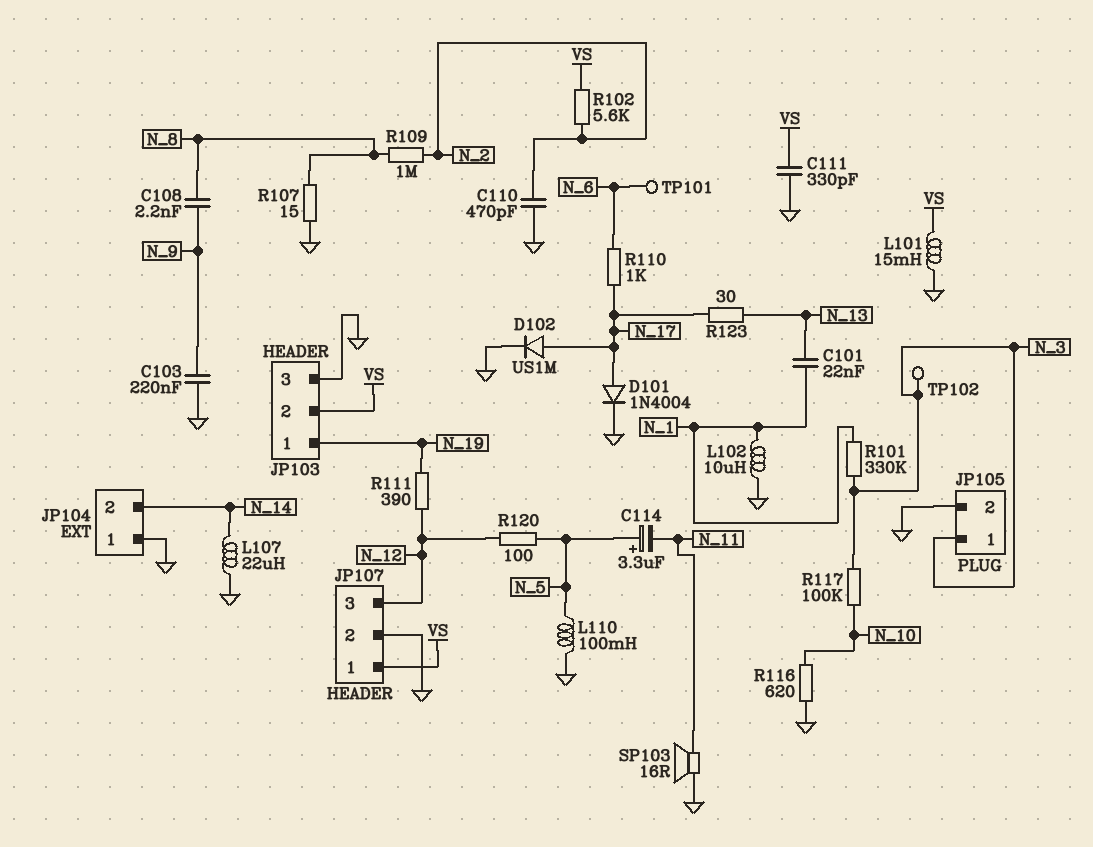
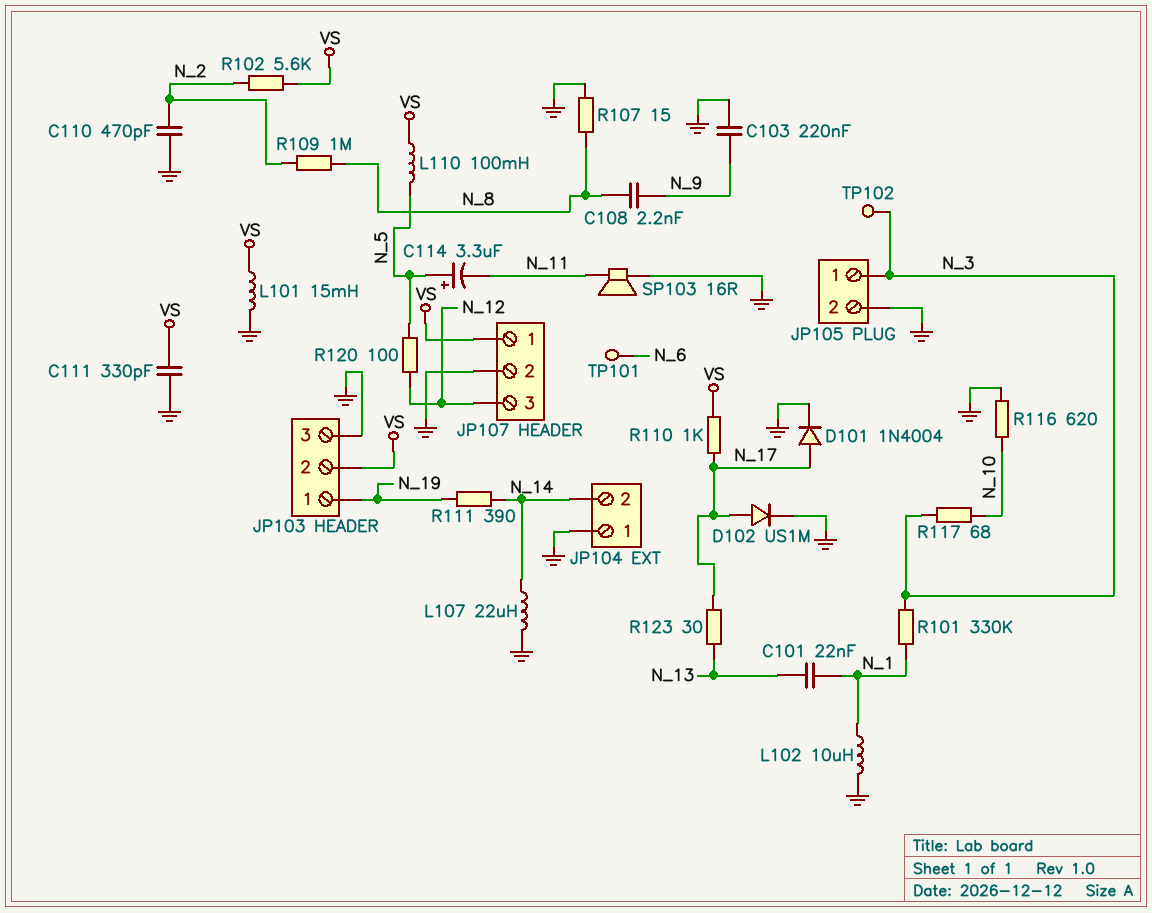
L110: 100mH (GND, N_5) -> 100mH (N_5, VS)
R110: 1k (N_6, N_17) -> 1k (N_17, VS)
R111: 390 (N_12, N_19) -> 390 (N_14, N_19)
R117: 100k (N_3, N_10) -> 68 (N_3, N_10)

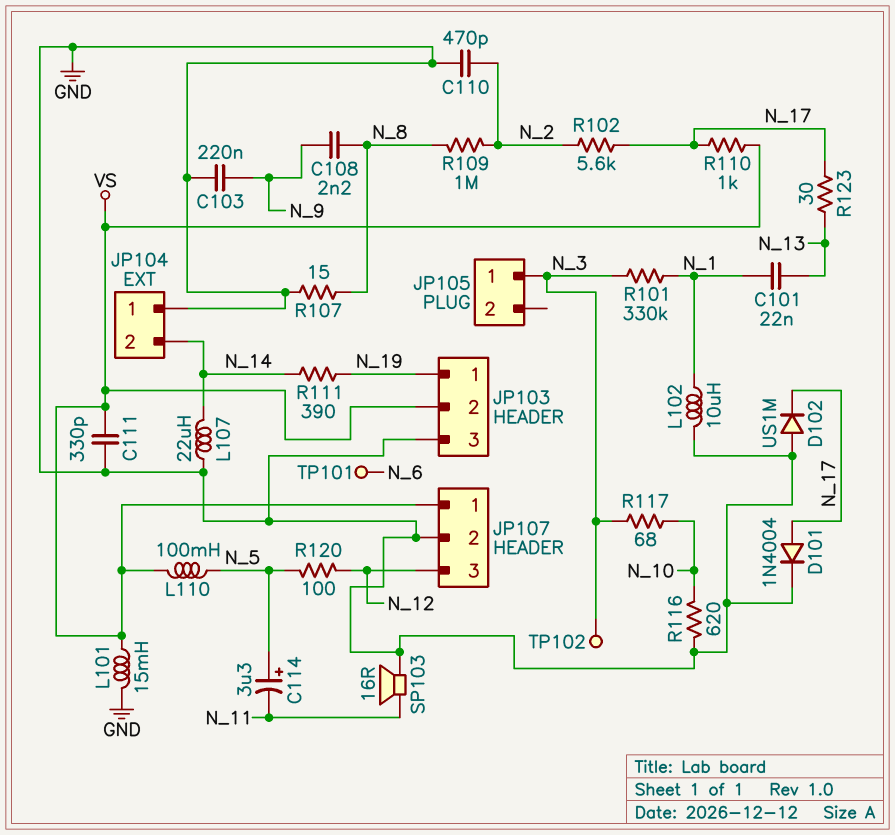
D102: diode US1M (A N_17, K GND) -> diode US1M (A GND, K N_17)
JP105 pin 2: GND -> none
R102: 5.6k (N_2, VS) -> 5.6k (N_2, N_17)

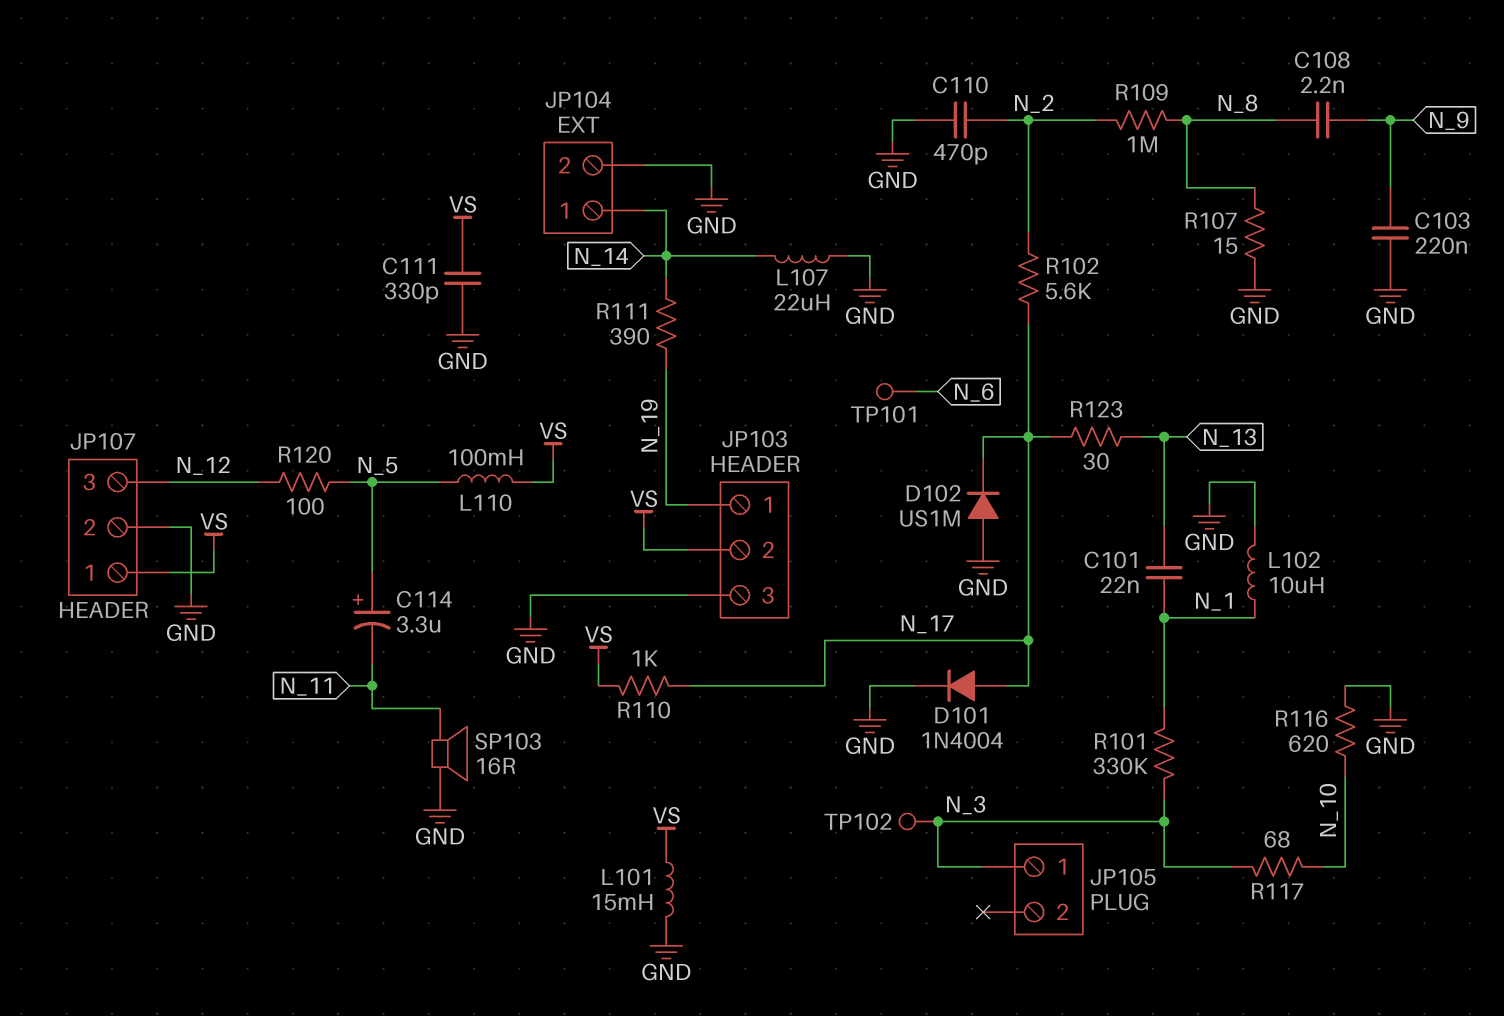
JP104 pin 1: GND -> N_14
JP104 pin 2: N_14 -> GND

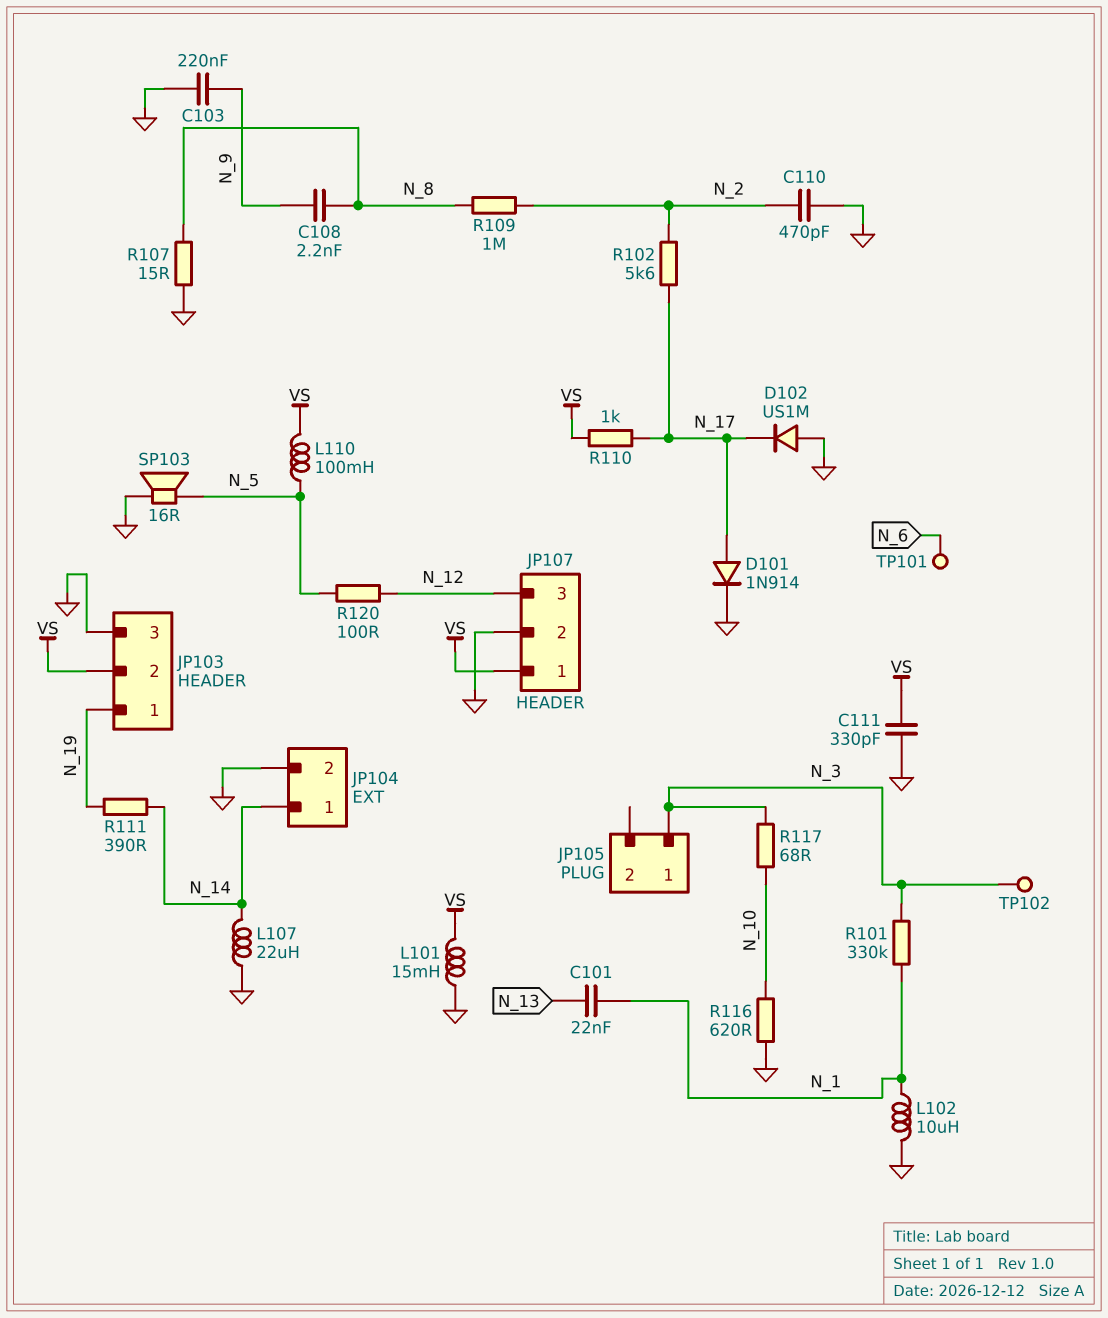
C114: 3.3uF (plus N_5, minus N_11) -> none
D101: diode 1N4004 (A N_17, K GND) -> diode 1N914 (A N_17, K GND)
R123: 30 (N_13, N_17) -> none
SP103: speaker 16R (GND, N_11) -> speaker 16R (GND, N_5)

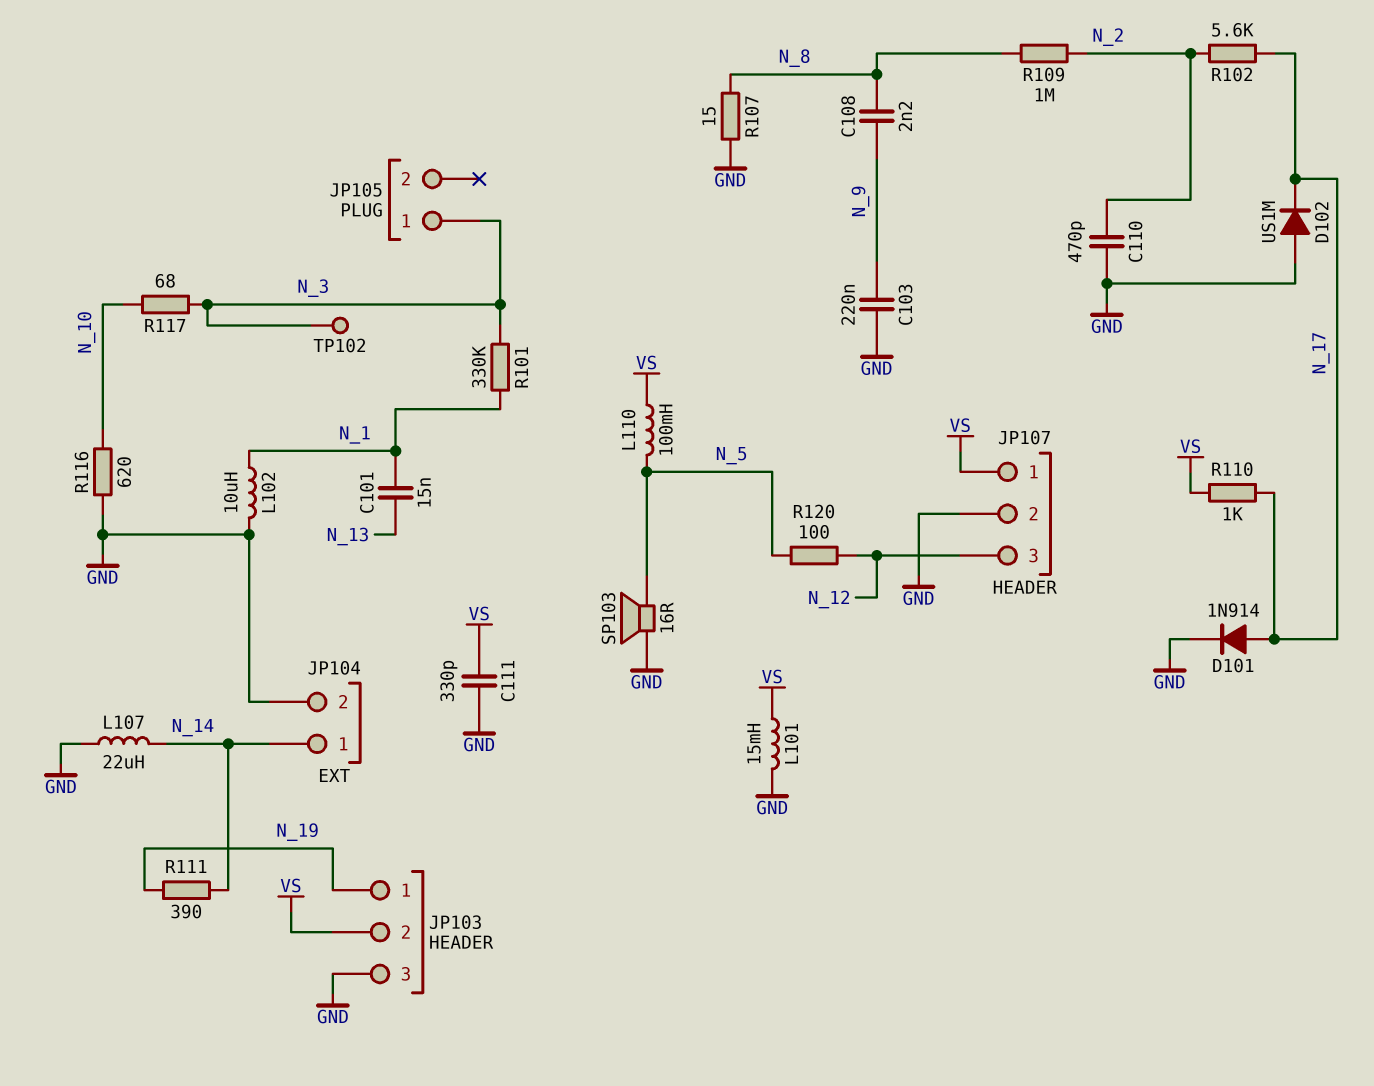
C101: 22nF (N_1, N_13) -> 15nF (N_1, N_13)
TP101: test point (N_6) -> none

